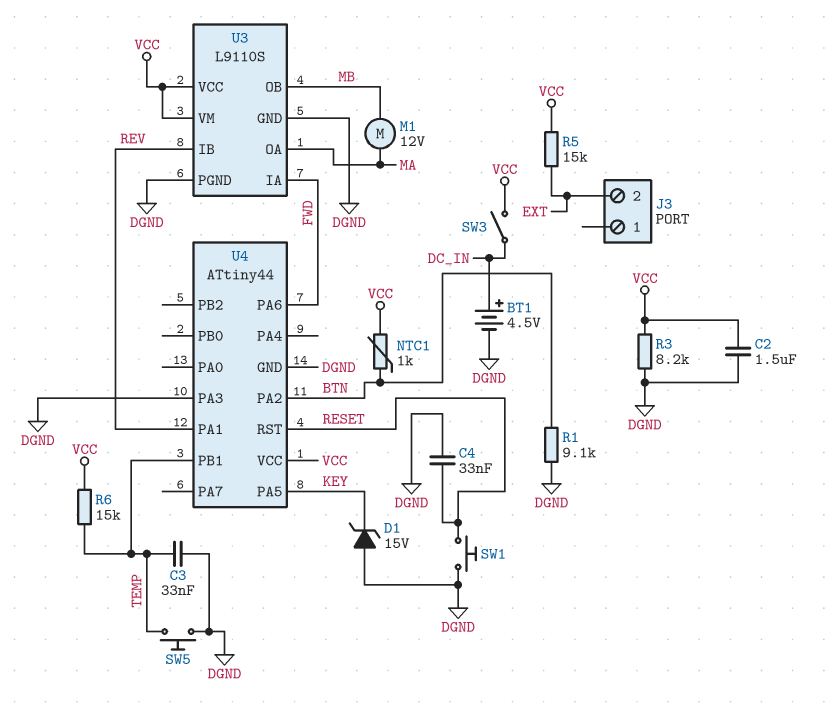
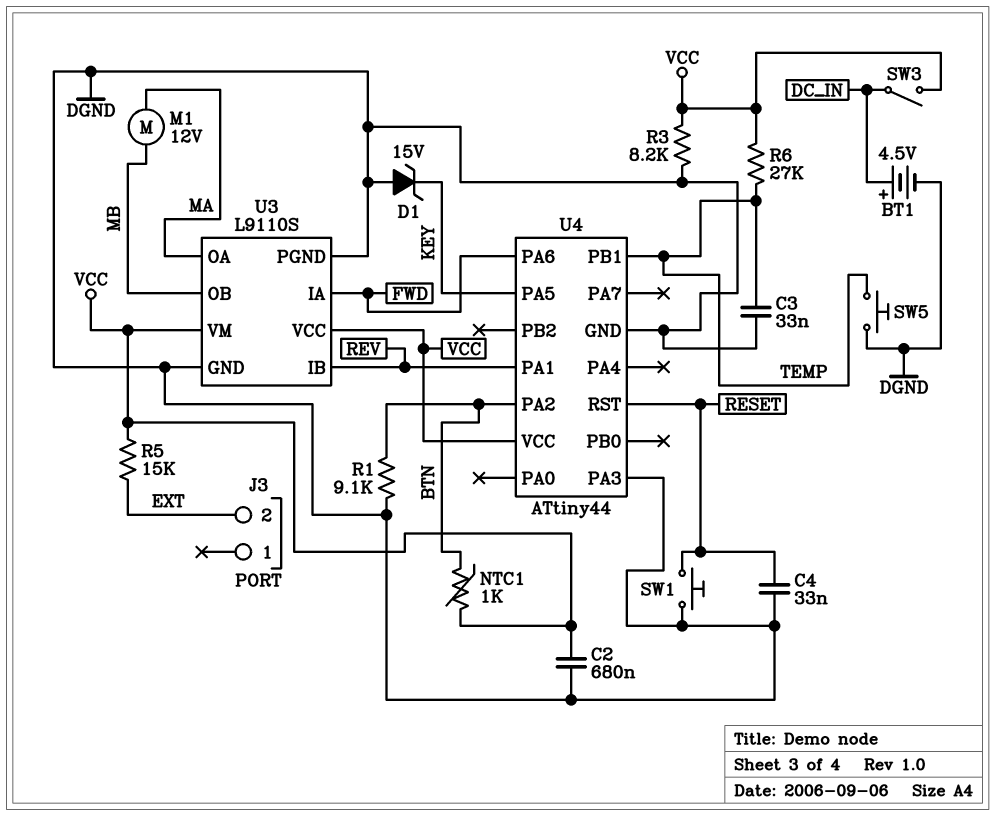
C2: 1.5uF (DGND, VCC) -> 680nF (DGND, VCC)
R6: 15k (TEMP, VCC) -> 27k (TEMP, VCC)

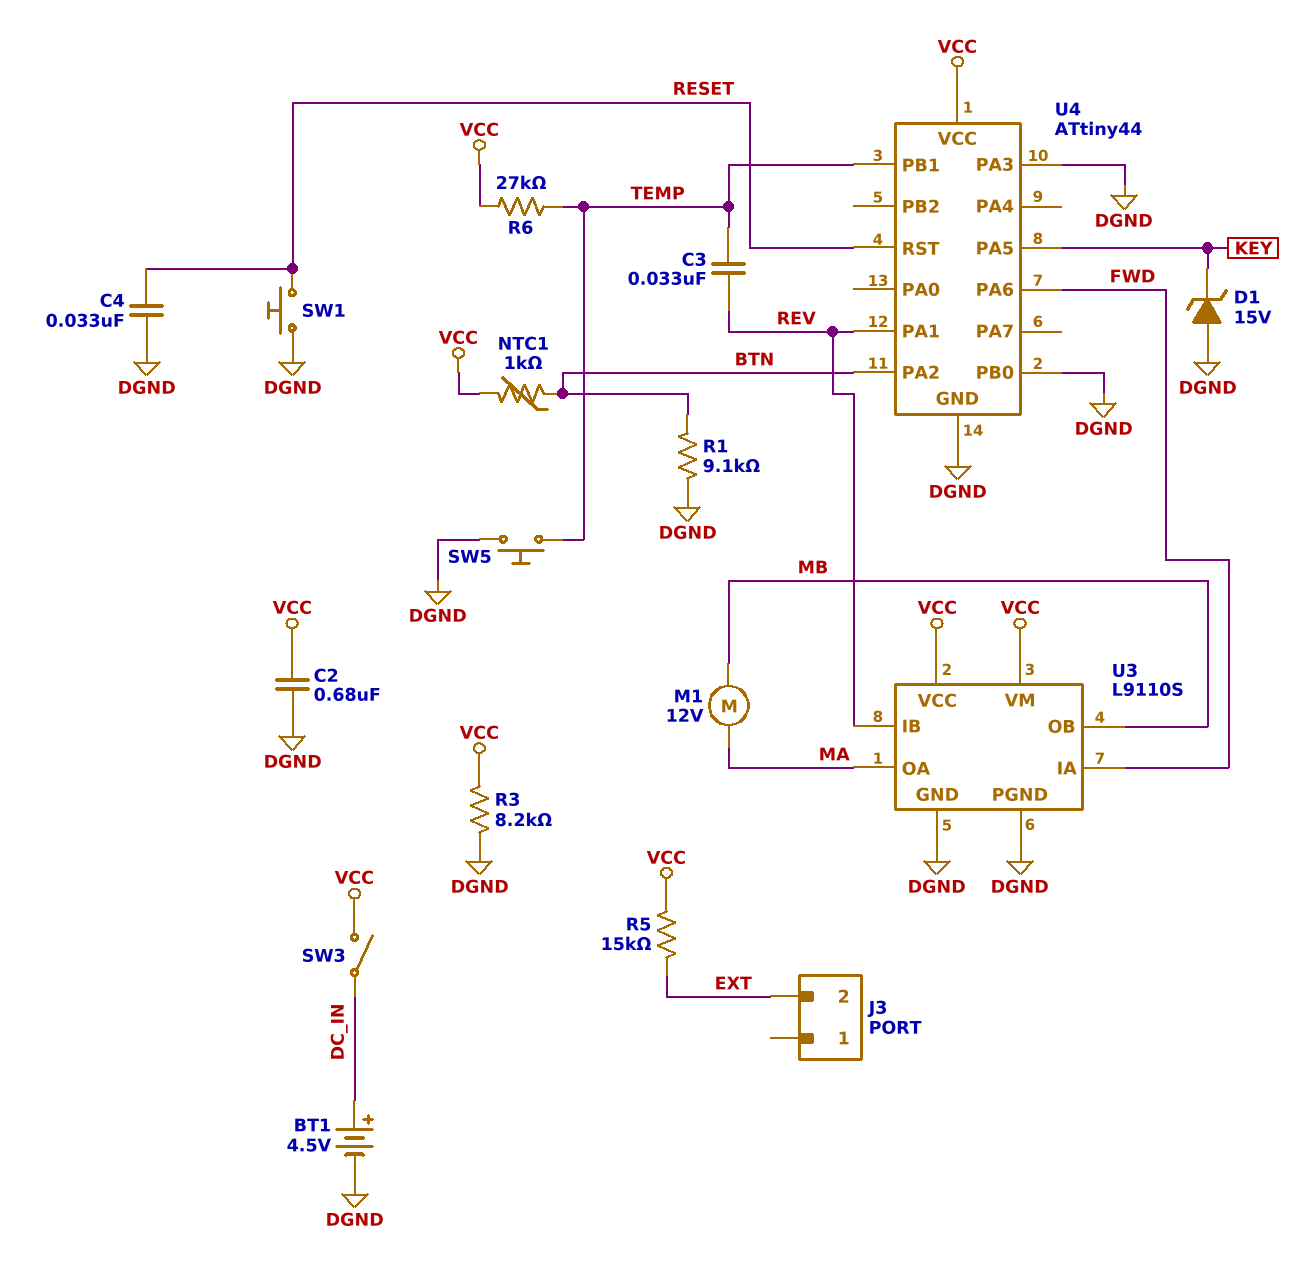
C3: 33nF (DGND, TEMP) -> 33nF (REV, TEMP)
U4 pin PB0: none -> DGND

